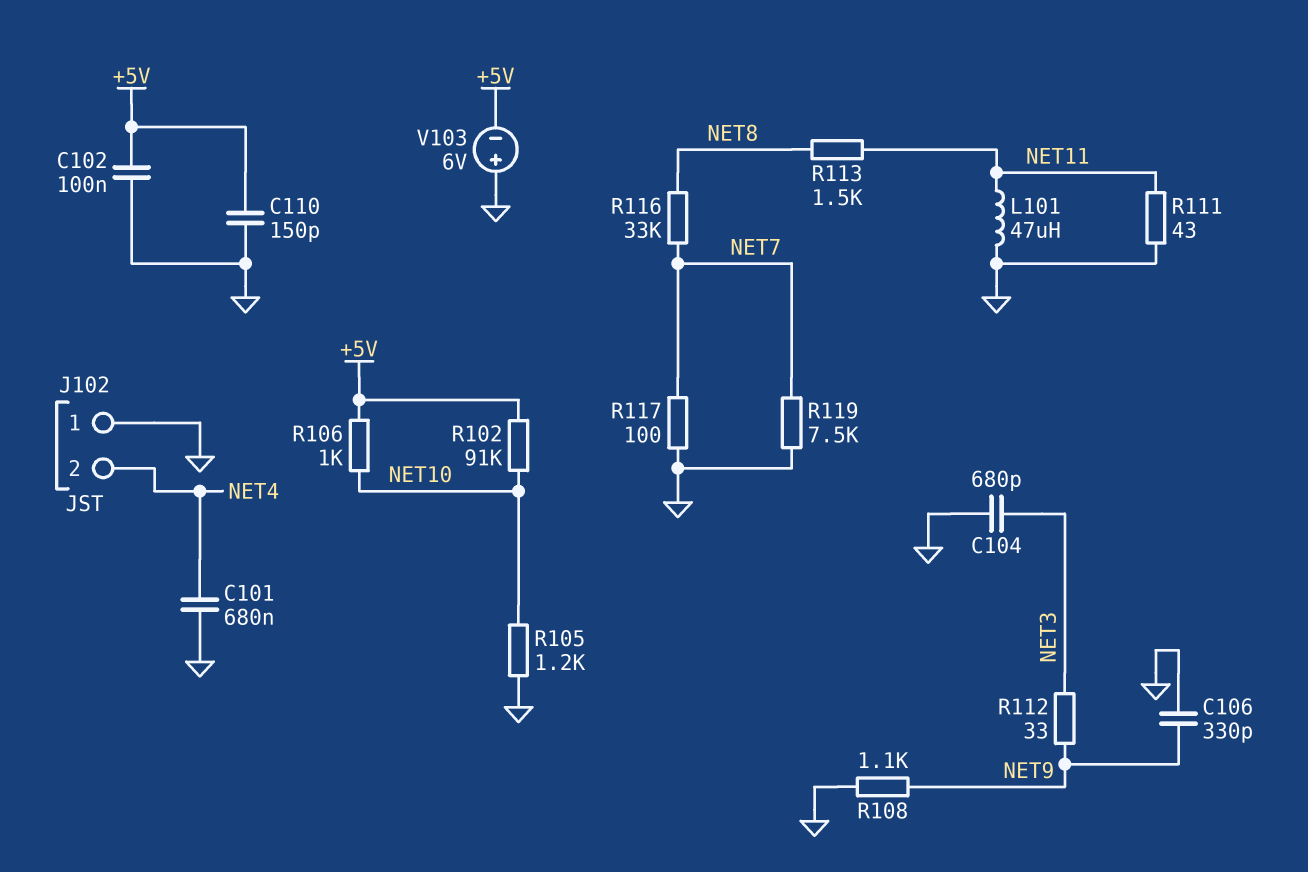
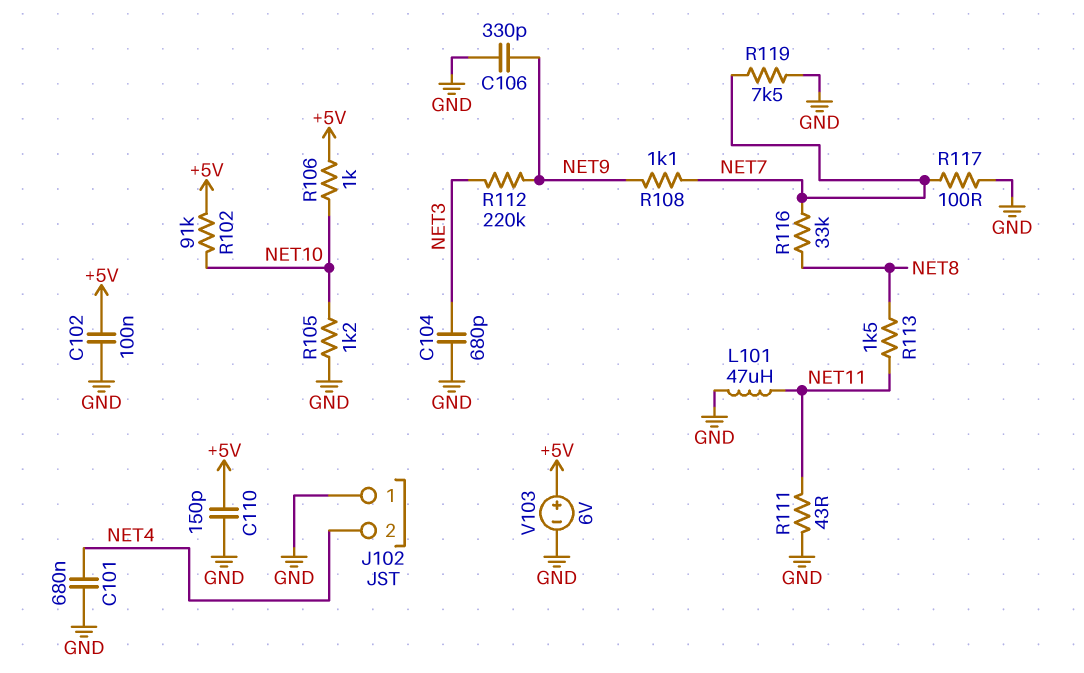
R108: 1.1k (GND, NET9) -> 1.1k (NET7, NET9)
R112: 33 (NET3, NET9) -> 220k (NET3, NET9)
V103: 6V (plus GND, minus +5V) -> 6V (plus +5V, minus GND)

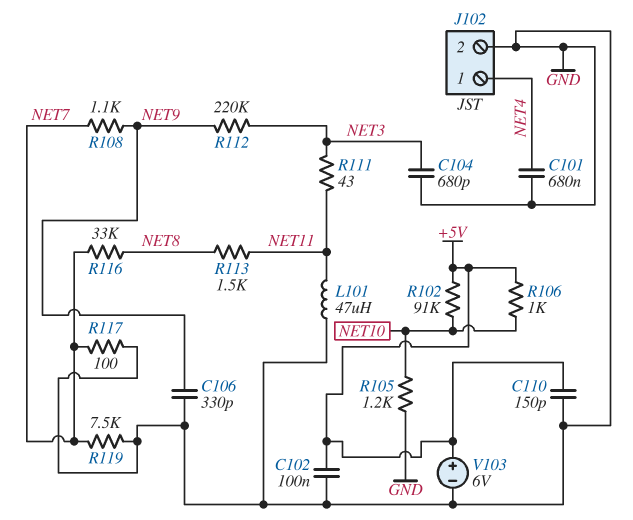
J102 pin 1: GND -> NET4
J102 pin 2: NET4 -> GND
R111: 43 (GND, NET11) -> 43 (NET3, NET11)

